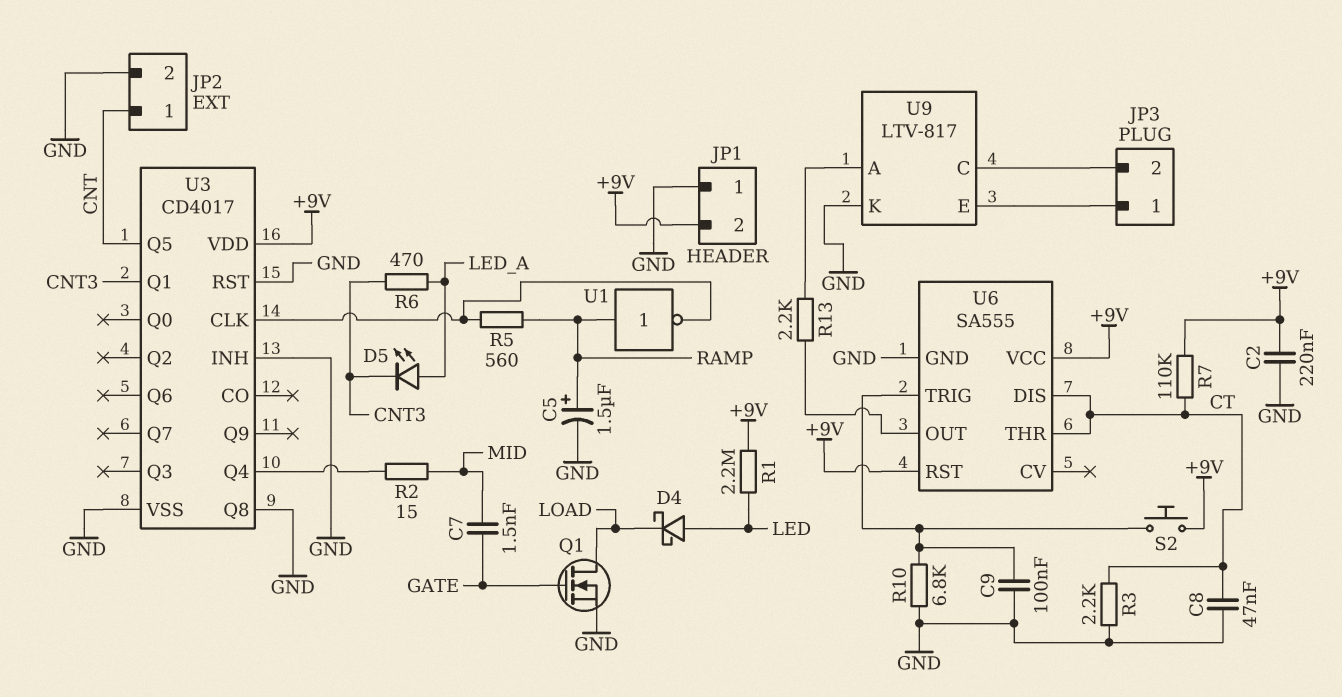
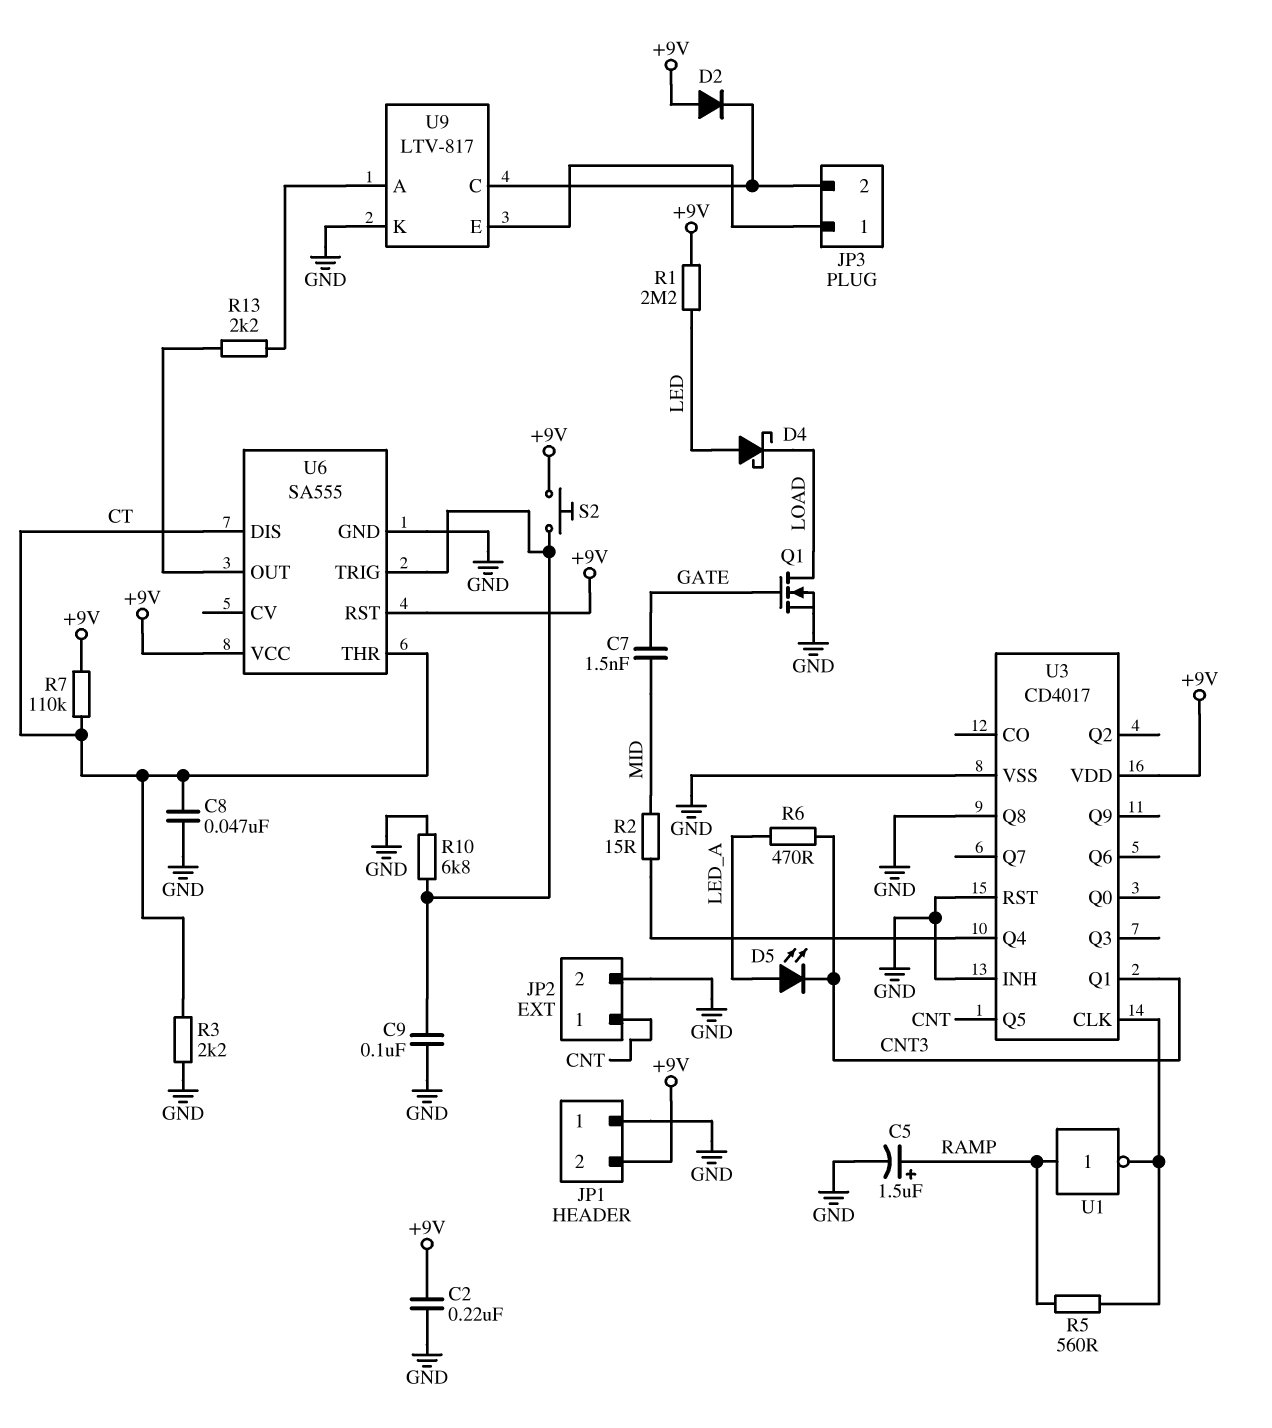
D2: none -> diode (A +9V, K JP3/2)

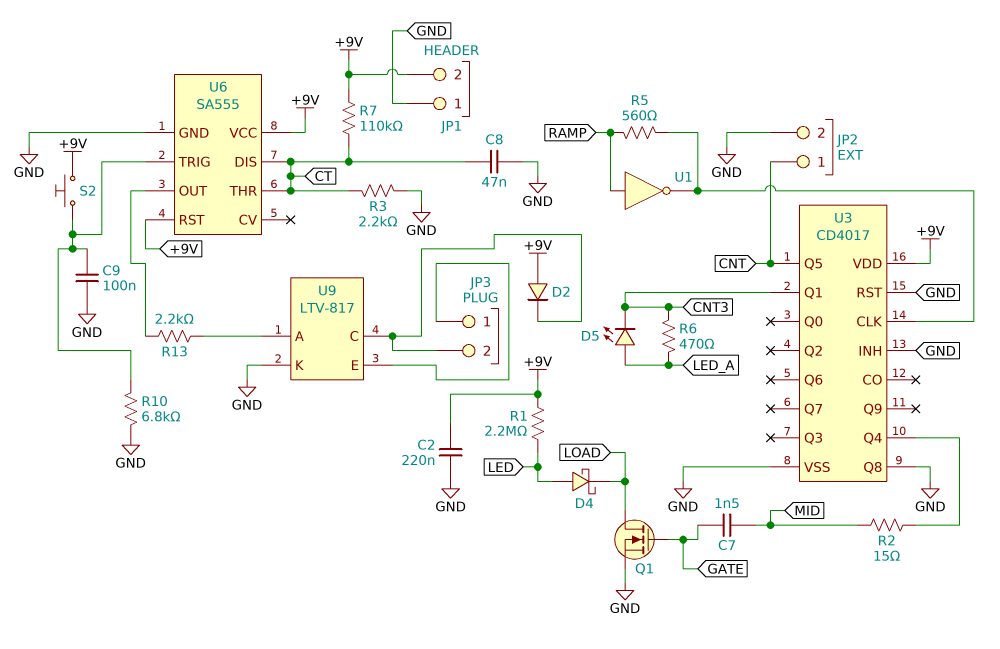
C5: 1.5uF (plus RAMP, minus GND) -> none

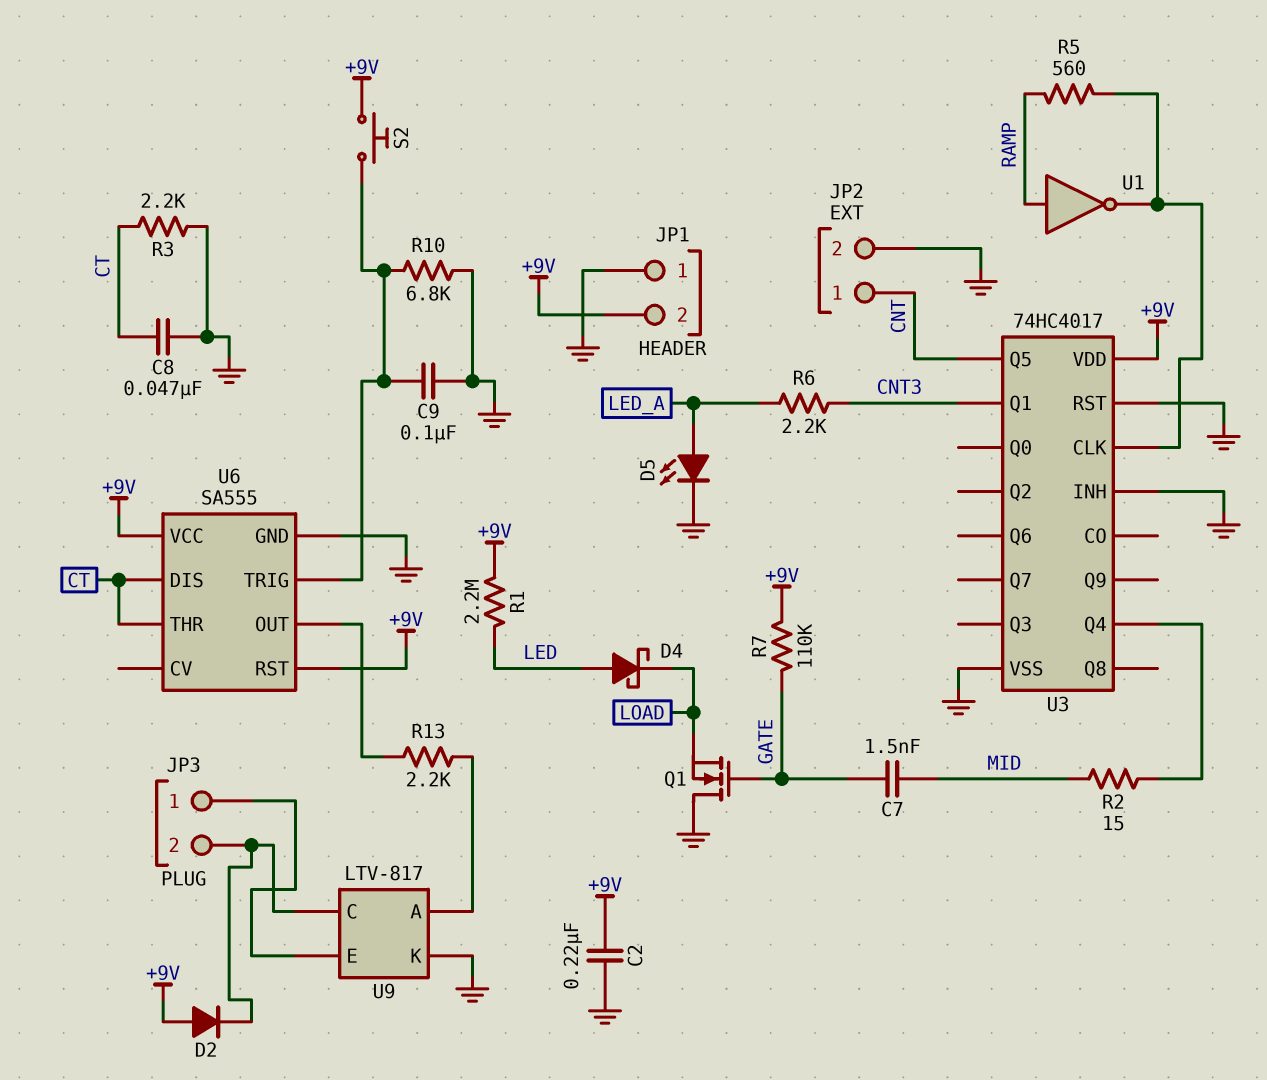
D5: LED (A LED_A, K CNT3) -> LED (A LED_A, K GND)
Q1: NMOS (G GATE, D LOAD, S GND) -> NMOS (G GATE, D GND, S LOAD)
R6: 470 (CNT3, LED_A) -> 2.2k (CNT3, LED_A)
R7: 110k (+9V, CT) -> 110k (+9V, GATE)
U3: CD4017 -> 74HC4017
U3 pin Q8: GND -> none

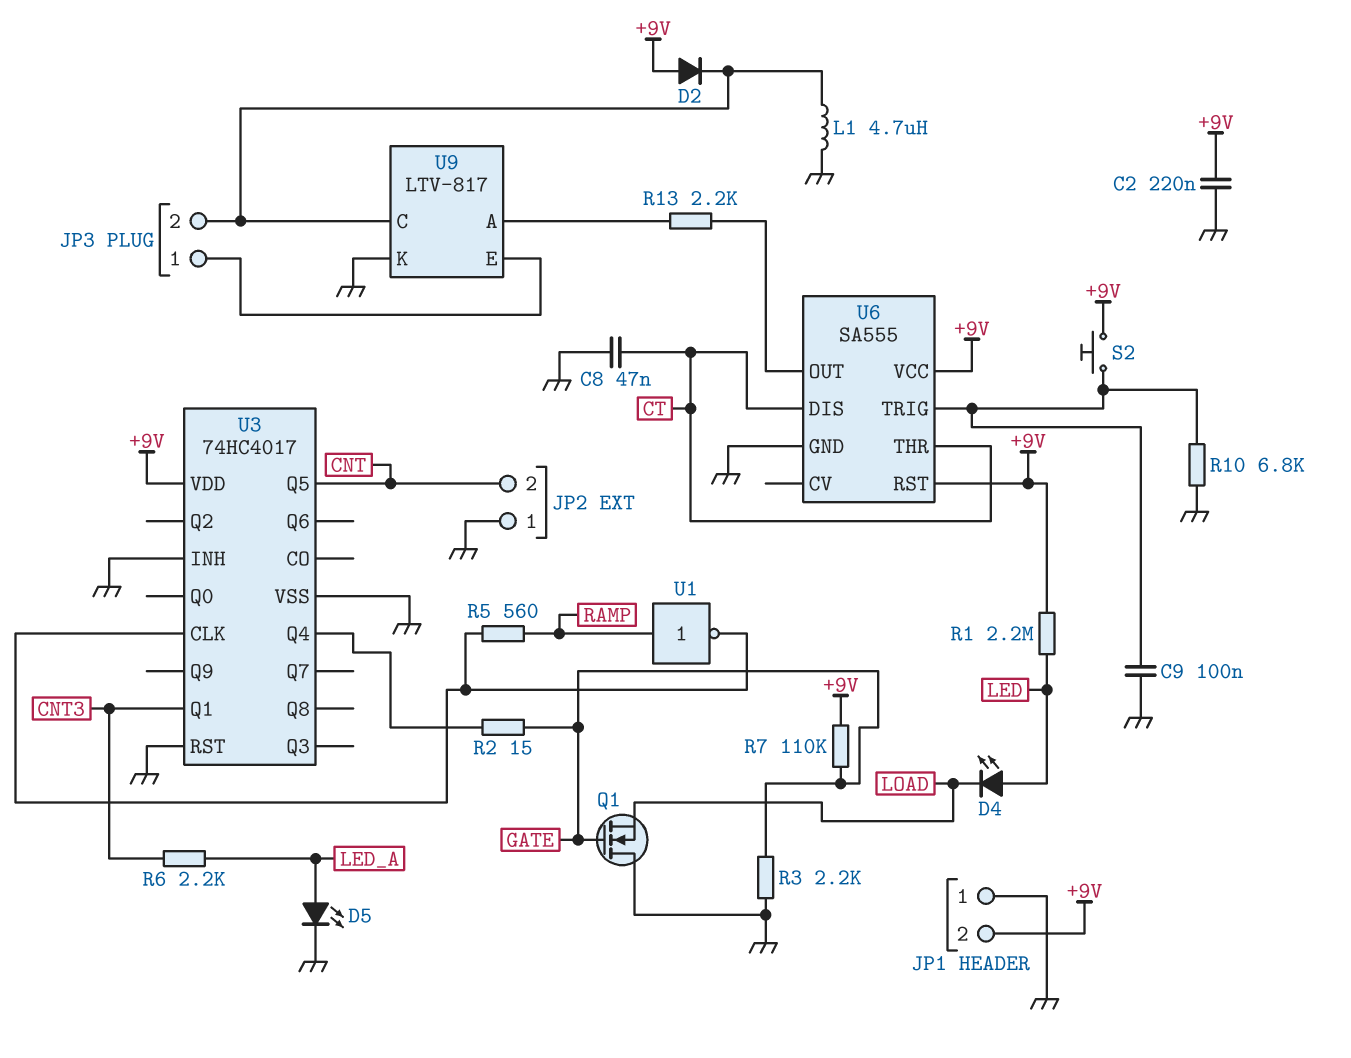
C7: 1.5nF (GATE, MID) -> none
D4: schottky (A LED, K LOAD) -> LED (A LED, K LOAD)
JP2 pin 1: CNT -> GND
JP2 pin 2: GND -> CNT
L1: none -> 4.7uH (GND, JP3/2)
R2: 15 (MID, U3/Q4) -> 15 (GATE, U3/Q4)
R3: 2.2k (CT, GND) -> 2.2k (GATE, GND)

